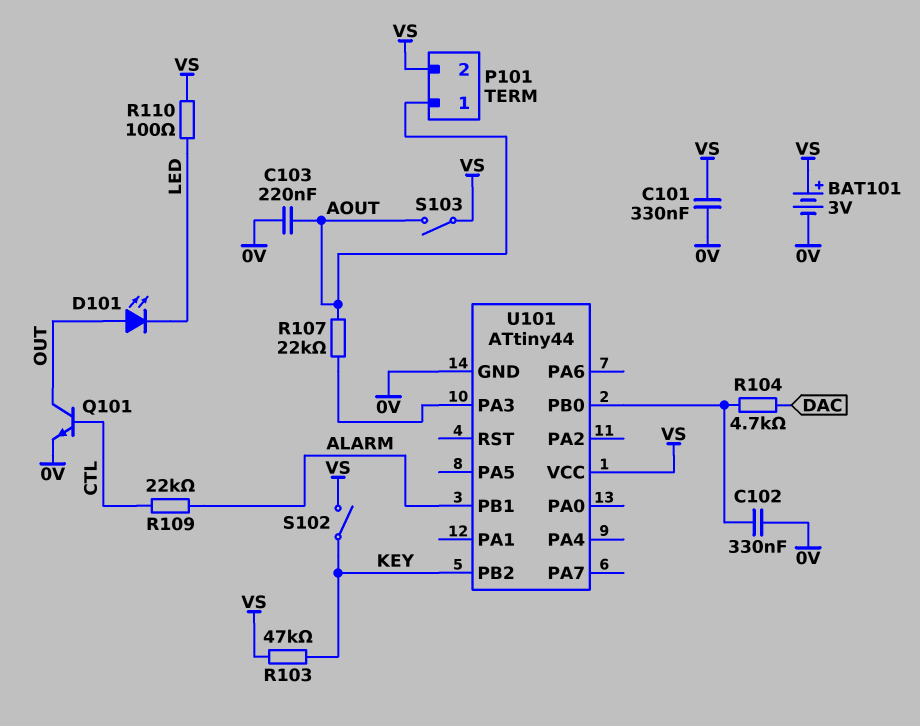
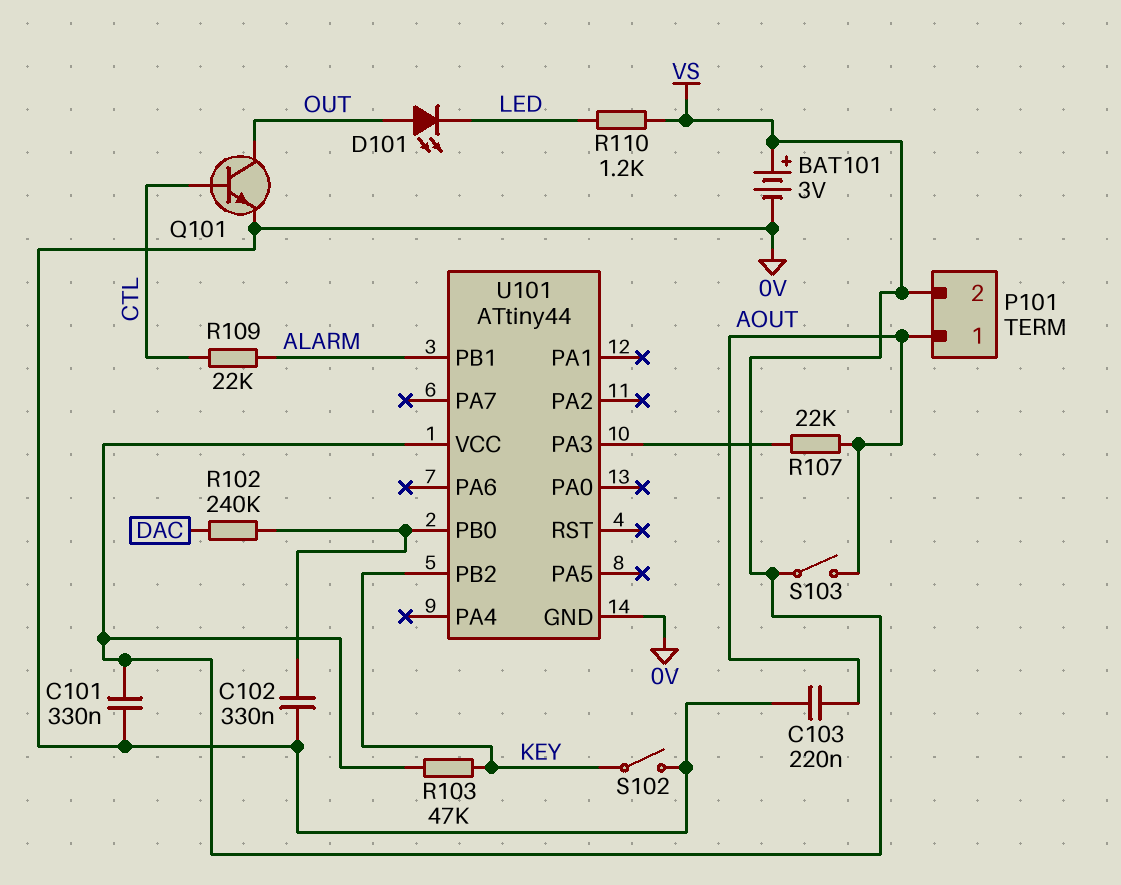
R102: none -> 240k (DAC, U101/PB0)
R104: 4.7k (DAC, U101/PB0) -> none
R110: 100 (LED, VS) -> 1.2k (LED, VS)
S102: switch (KEY, VS) -> switch (0V, KEY)

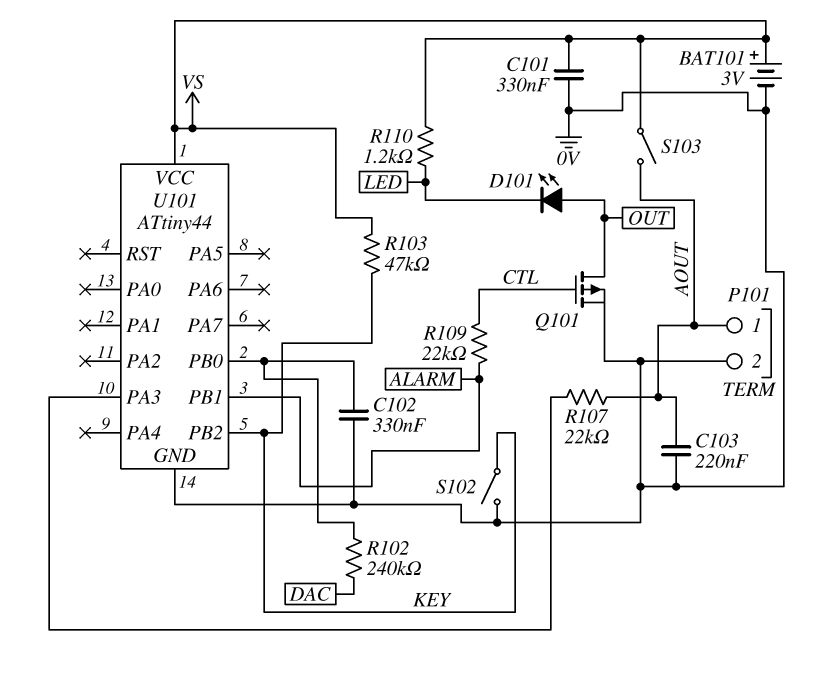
P101 pin 2: VS -> 0V
Q101: NPN (B CTL, C OUT, E 0V) -> PMOS (G CTL, D OUT, S 0V)

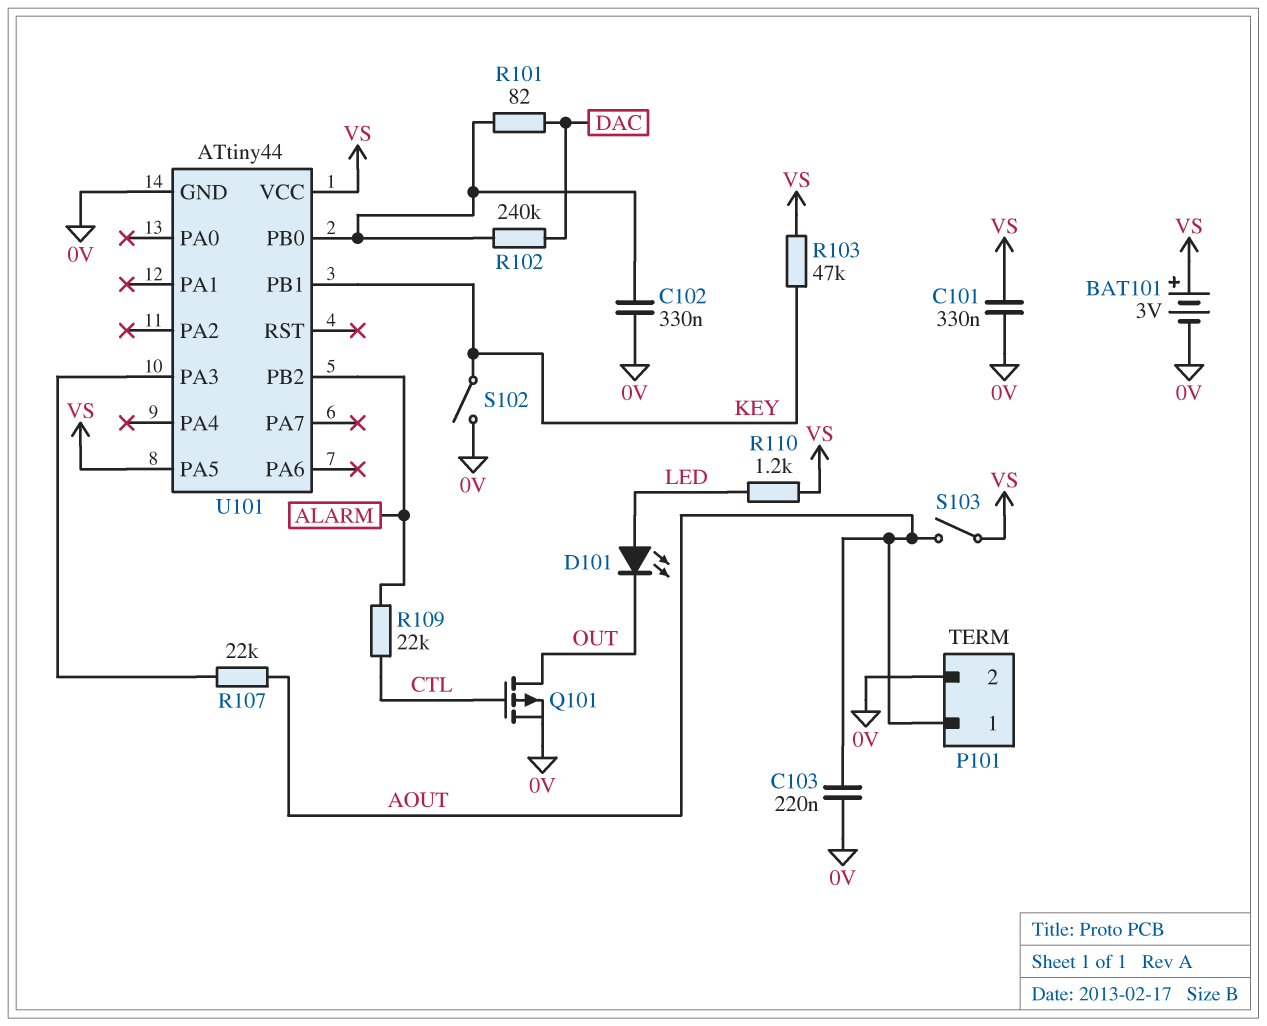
D101: LED (A OUT, K LED) -> LED (A LED, K OUT)
R101: none -> 82 (DAC, U101/PB0)
U101 pin PA5: none -> VS
U101 pin PB1: ALARM -> KEY
U101 pin PB2: KEY -> ALARM

